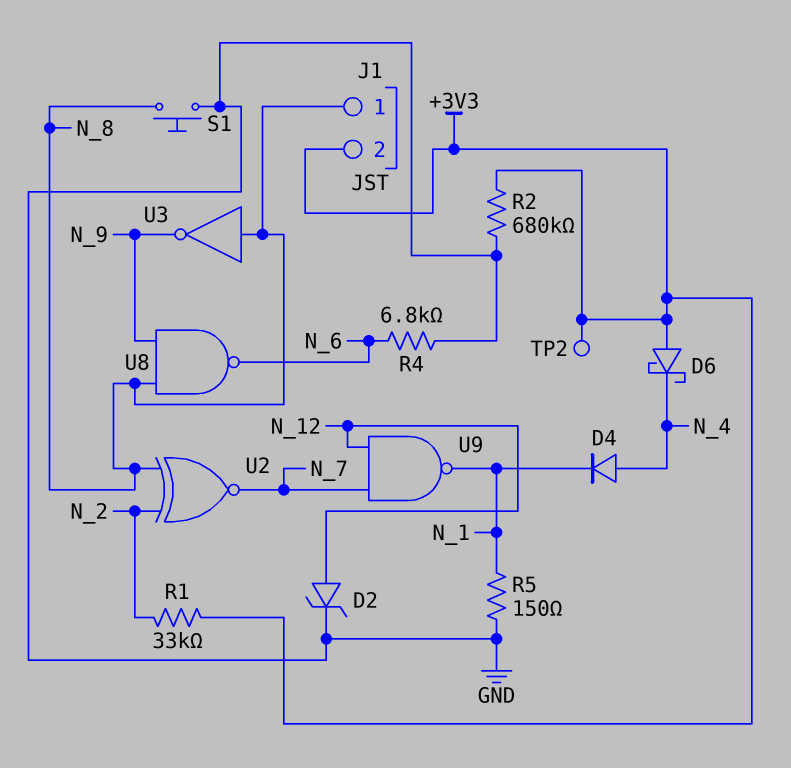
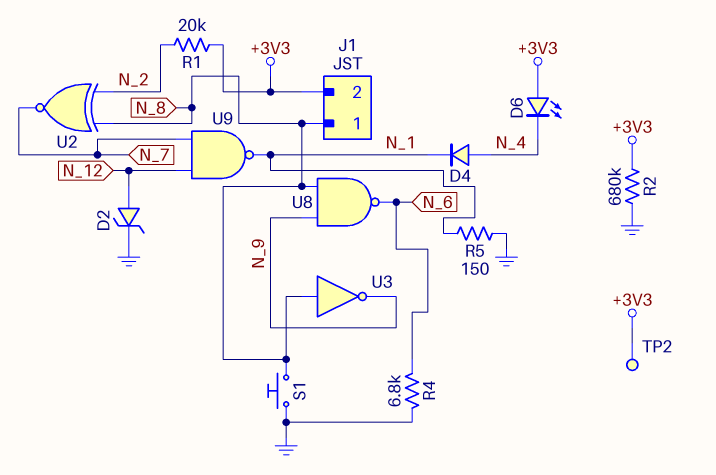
D6: schottky (A +3V3, K N_4) -> LED (A +3V3, K N_4)
R1: 33k (+3V3, N_2) -> 20k (+3V3, N_2)

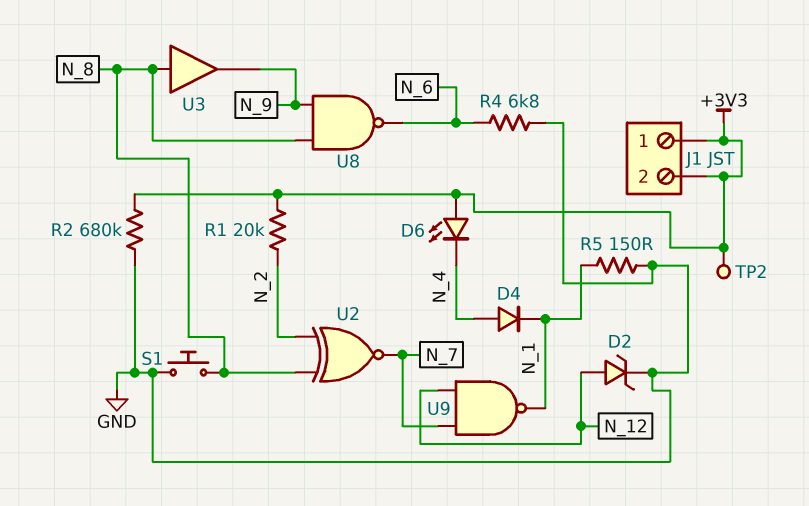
J1 pin 1: N_8 -> +3V3
U3: NOT (in N_8, out N_9) -> buffer (in N_8, out N_9)

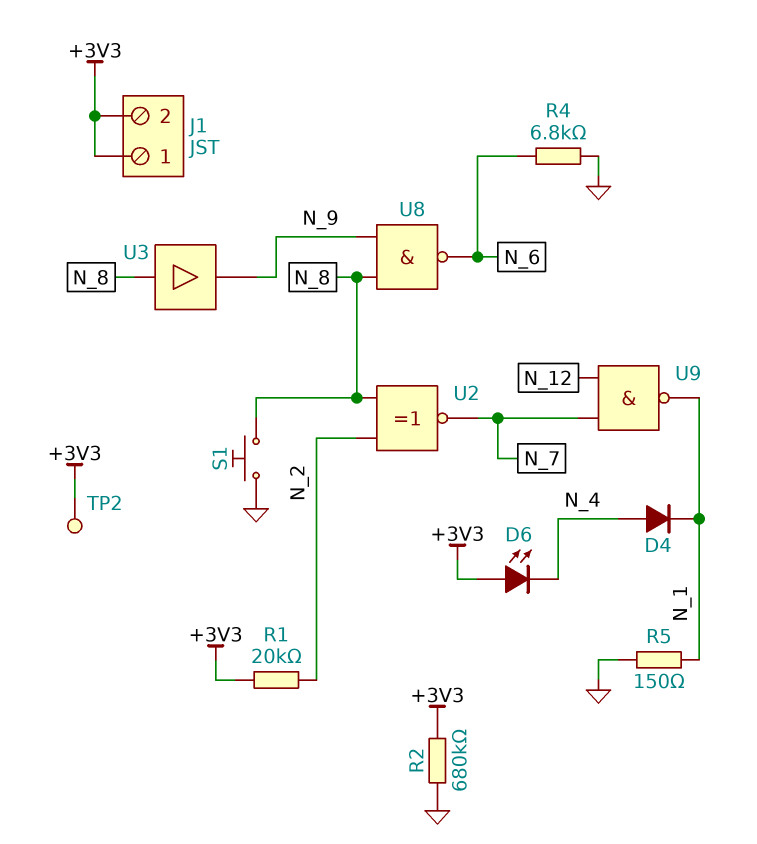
D2: zener (A N_12, K GND) -> none

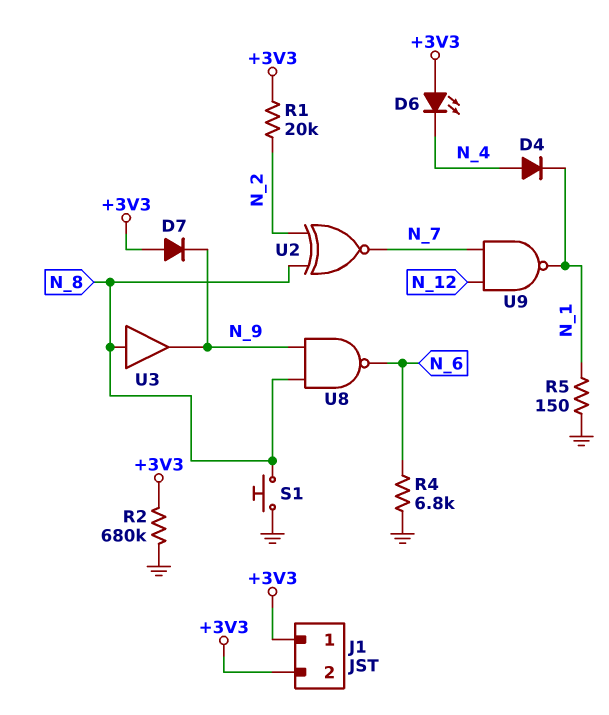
D7: none -> diode (A +3V3, K N_9)
TP2: test point (+3V3) -> none

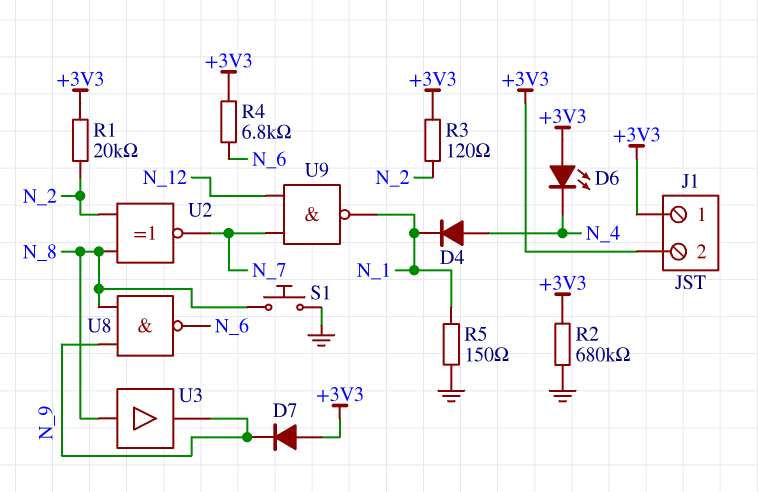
R3: none -> 120 (+3V3, N_2)
R4: 6.8k (GND, N_6) -> 6.8k (+3V3, N_6)

